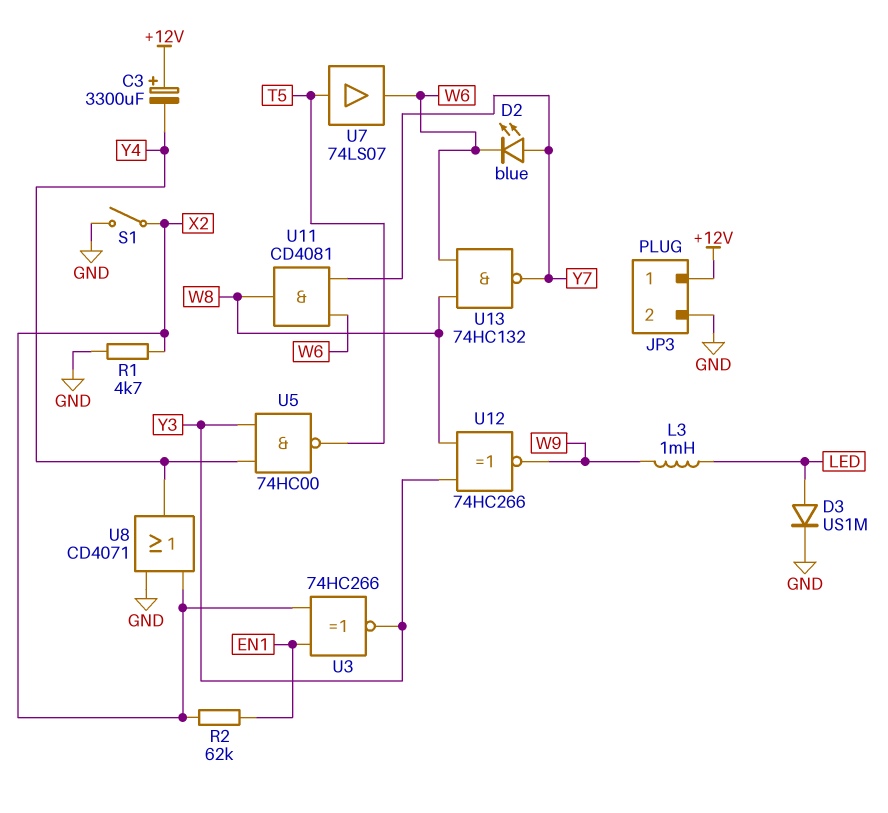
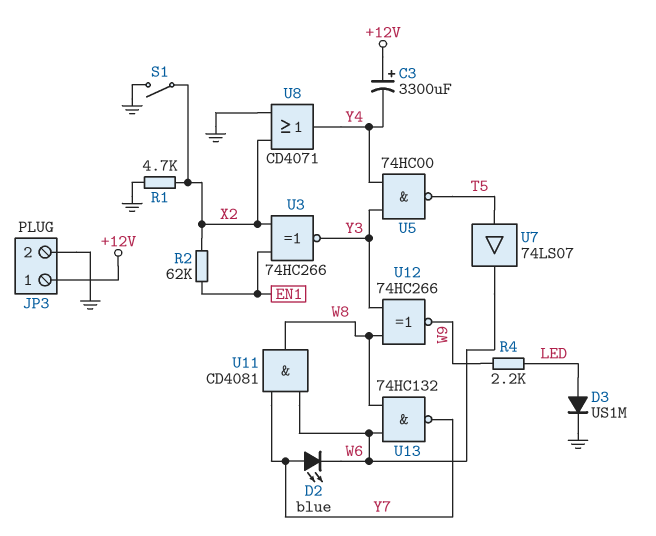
L3: 1mH (LED, W9) -> none
R4: none -> 2.2k (LED, W9)

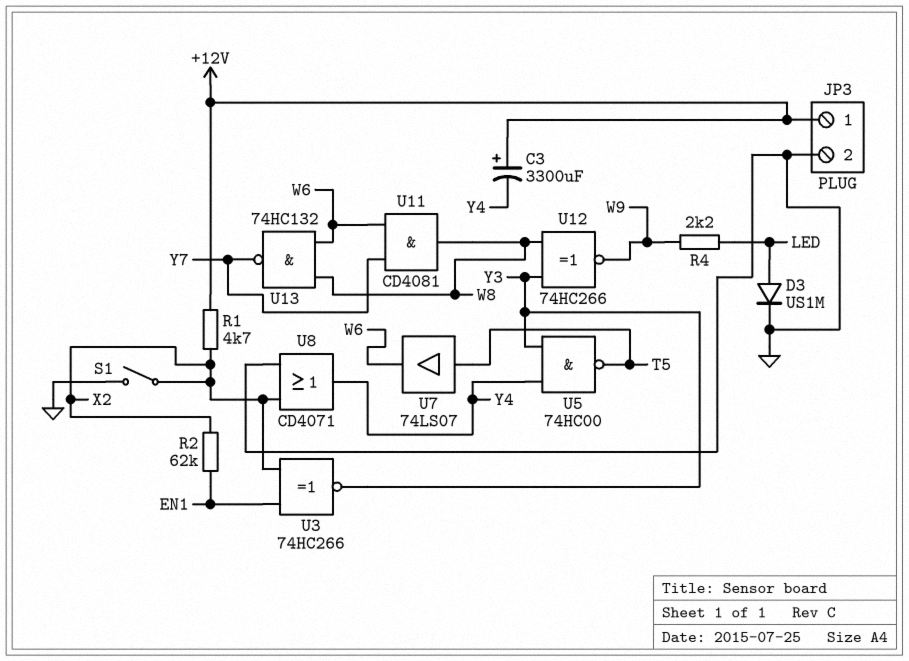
D2: LED blue (A Y7, K W6) -> none
R1: 4.7k (GND, X2) -> 4.7k (+12V, X2)

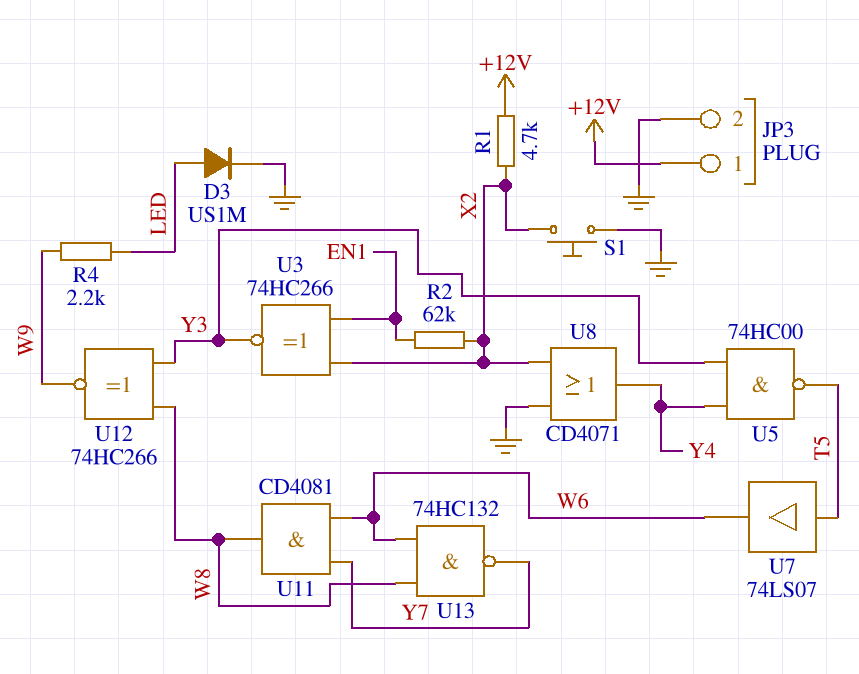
C3: 3300uF (plus +12V, minus Y4) -> none
S1: switch (GND, X2) -> button (GND, X2)

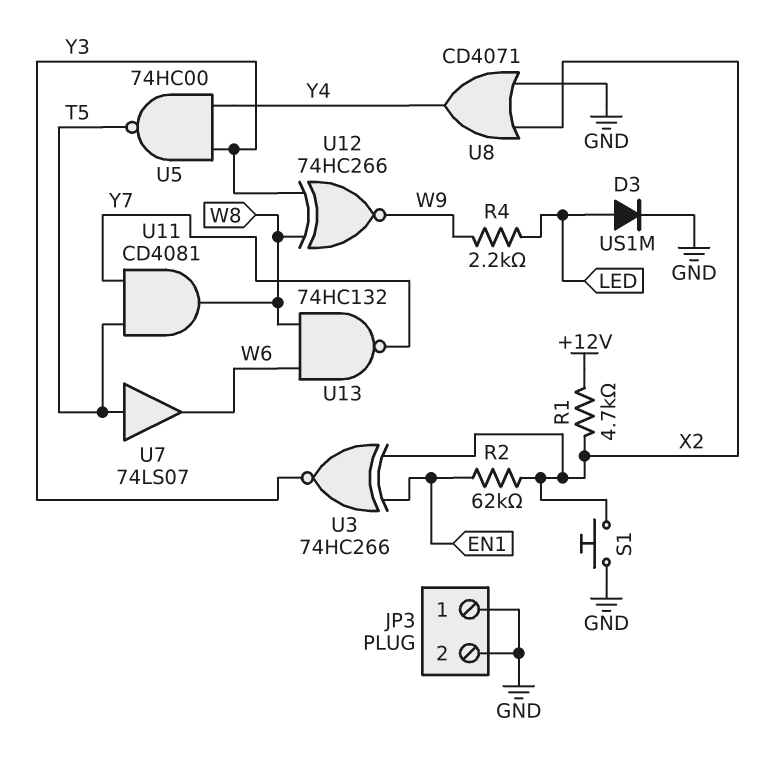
JP3 pin 1: +12V -> GND
U11: AND CD4081 (in W6, in Y7, out W8) -> AND CD4081 (in T5, in Y7, out W8)

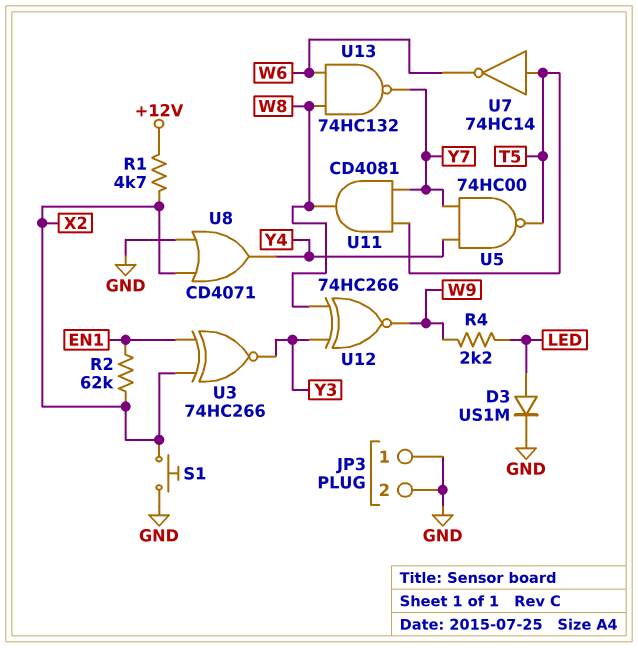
U5: NAND 74HC00 (in Y3, in Y4, out T5) -> NAND 74HC00 (in Y4, in Y7, out T5)
U7: buffer 74LS07 (in T5, out W6) -> NOT 74HC14 (in T5, out W6)

